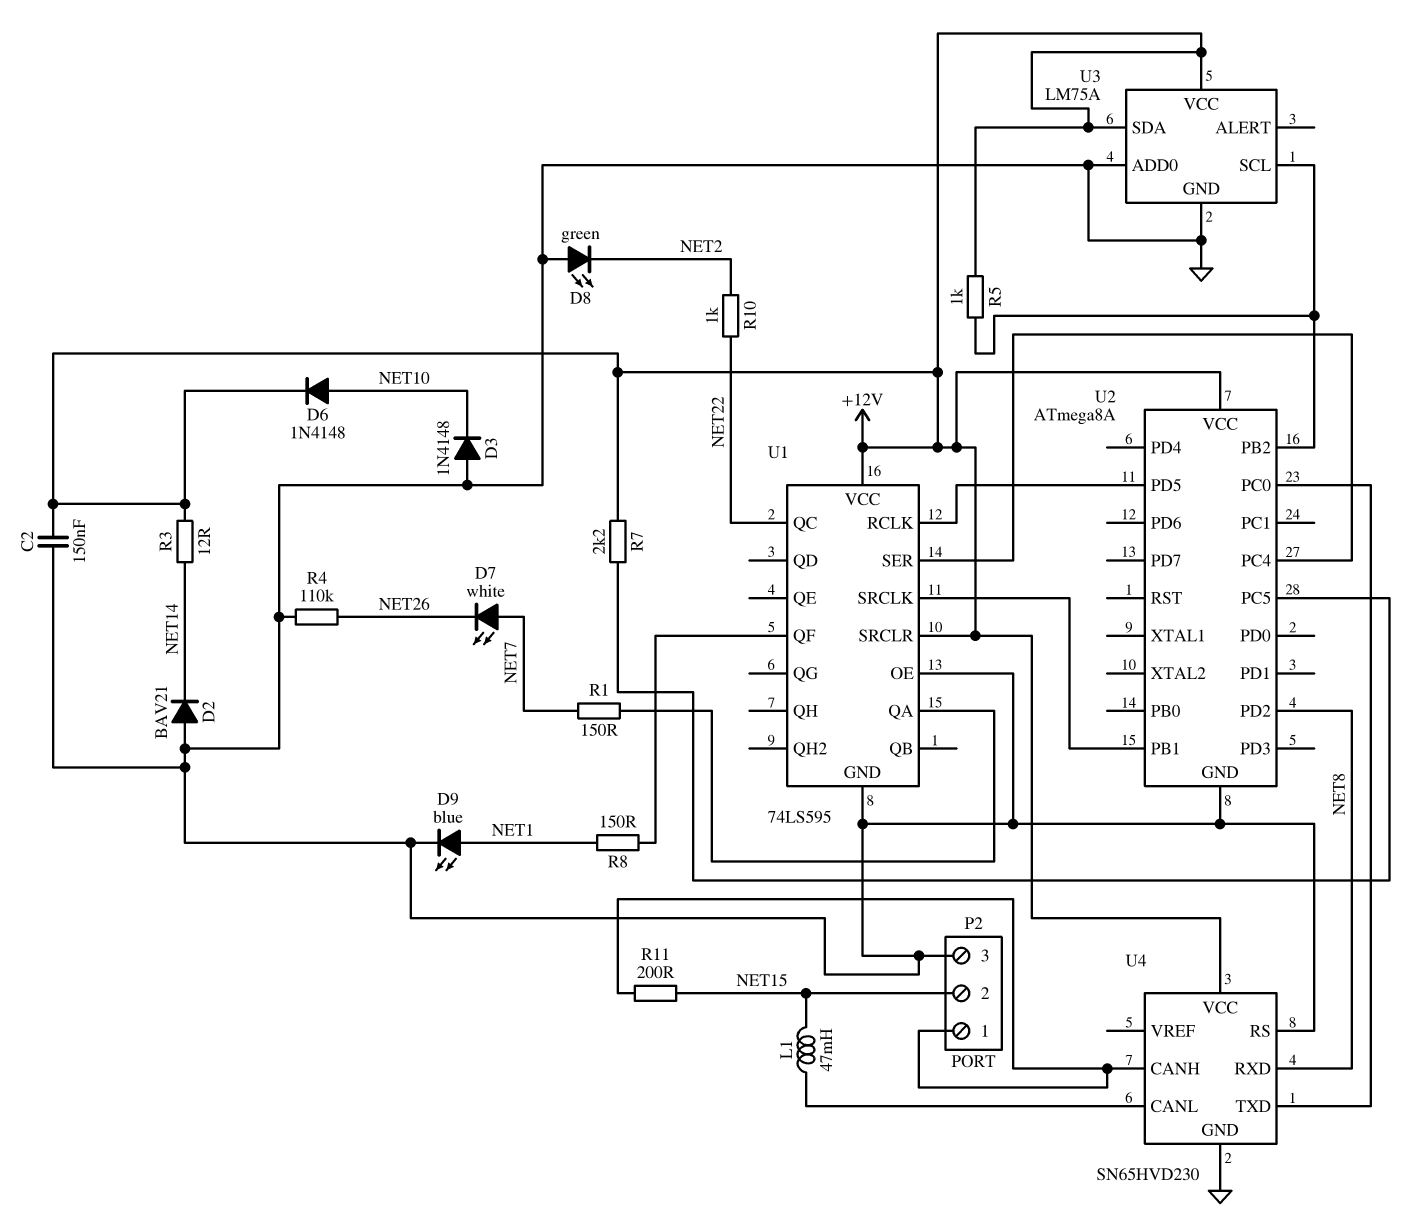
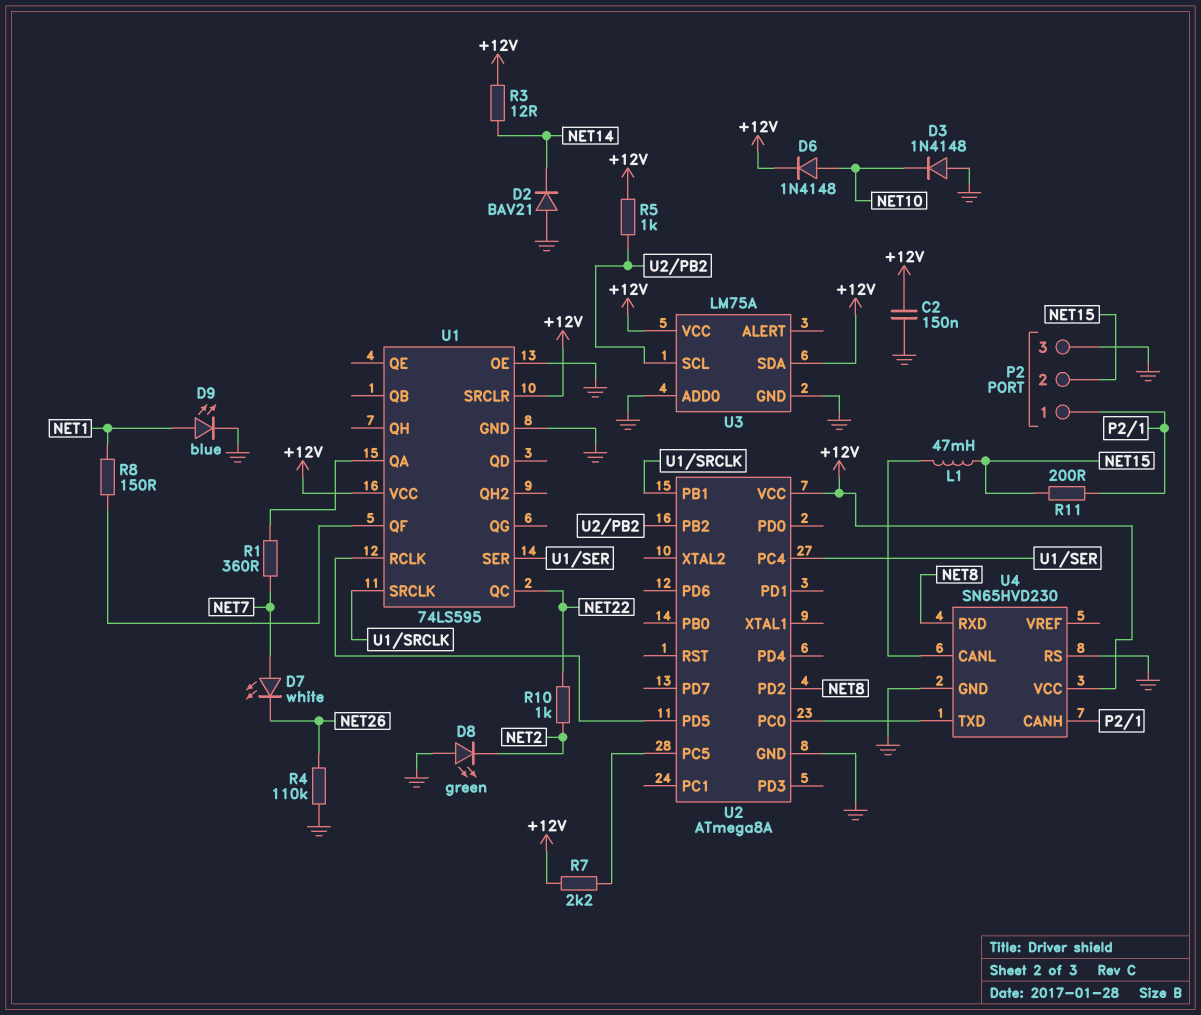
R1: 150 (NET7, U1/QA) -> 360 (NET7, U1/QA)

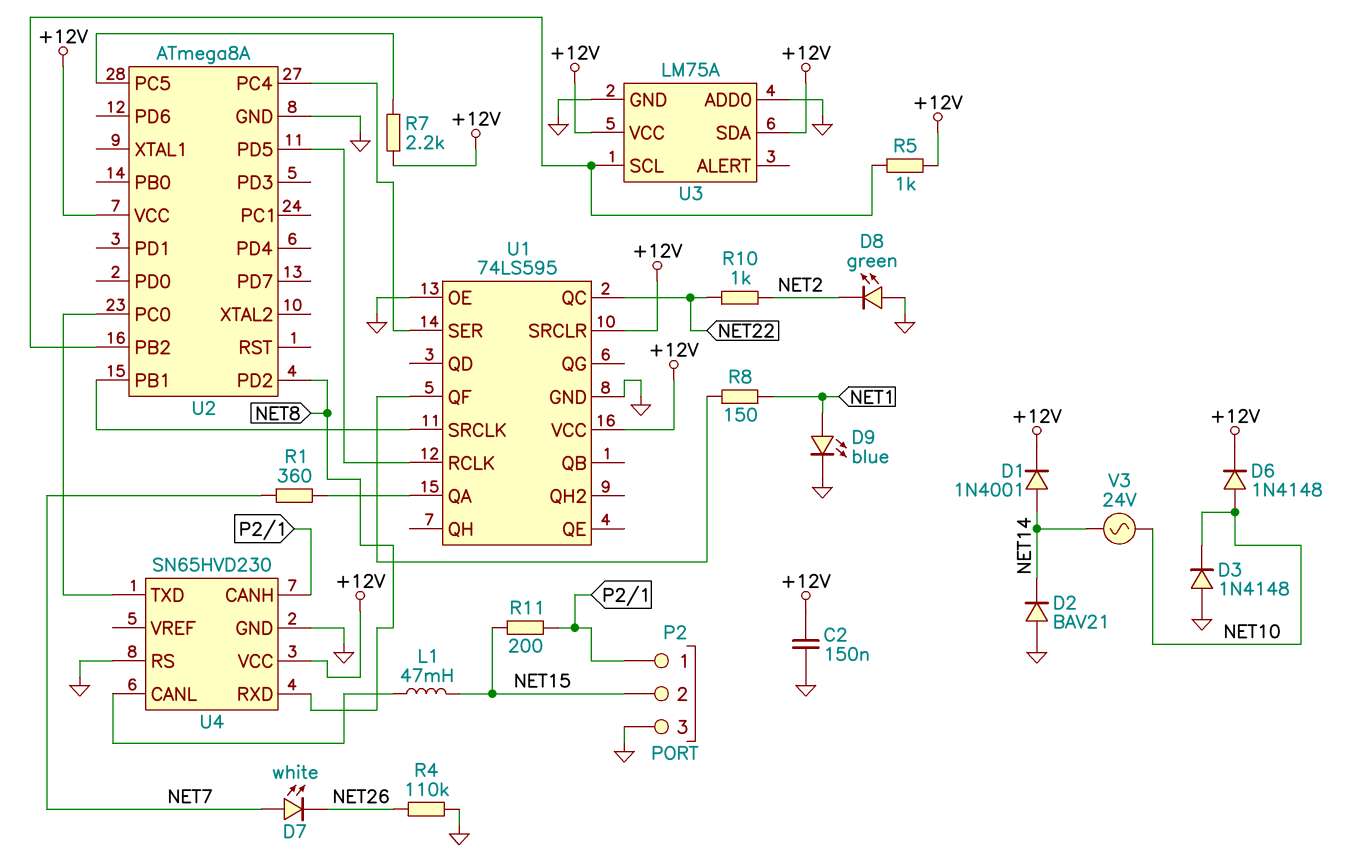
D1: none -> diode 1N4001 (A NET14, K +12V)
R3: 12 (+12V, NET14) -> none
V3: none -> AC 24V (NET10, NET14)

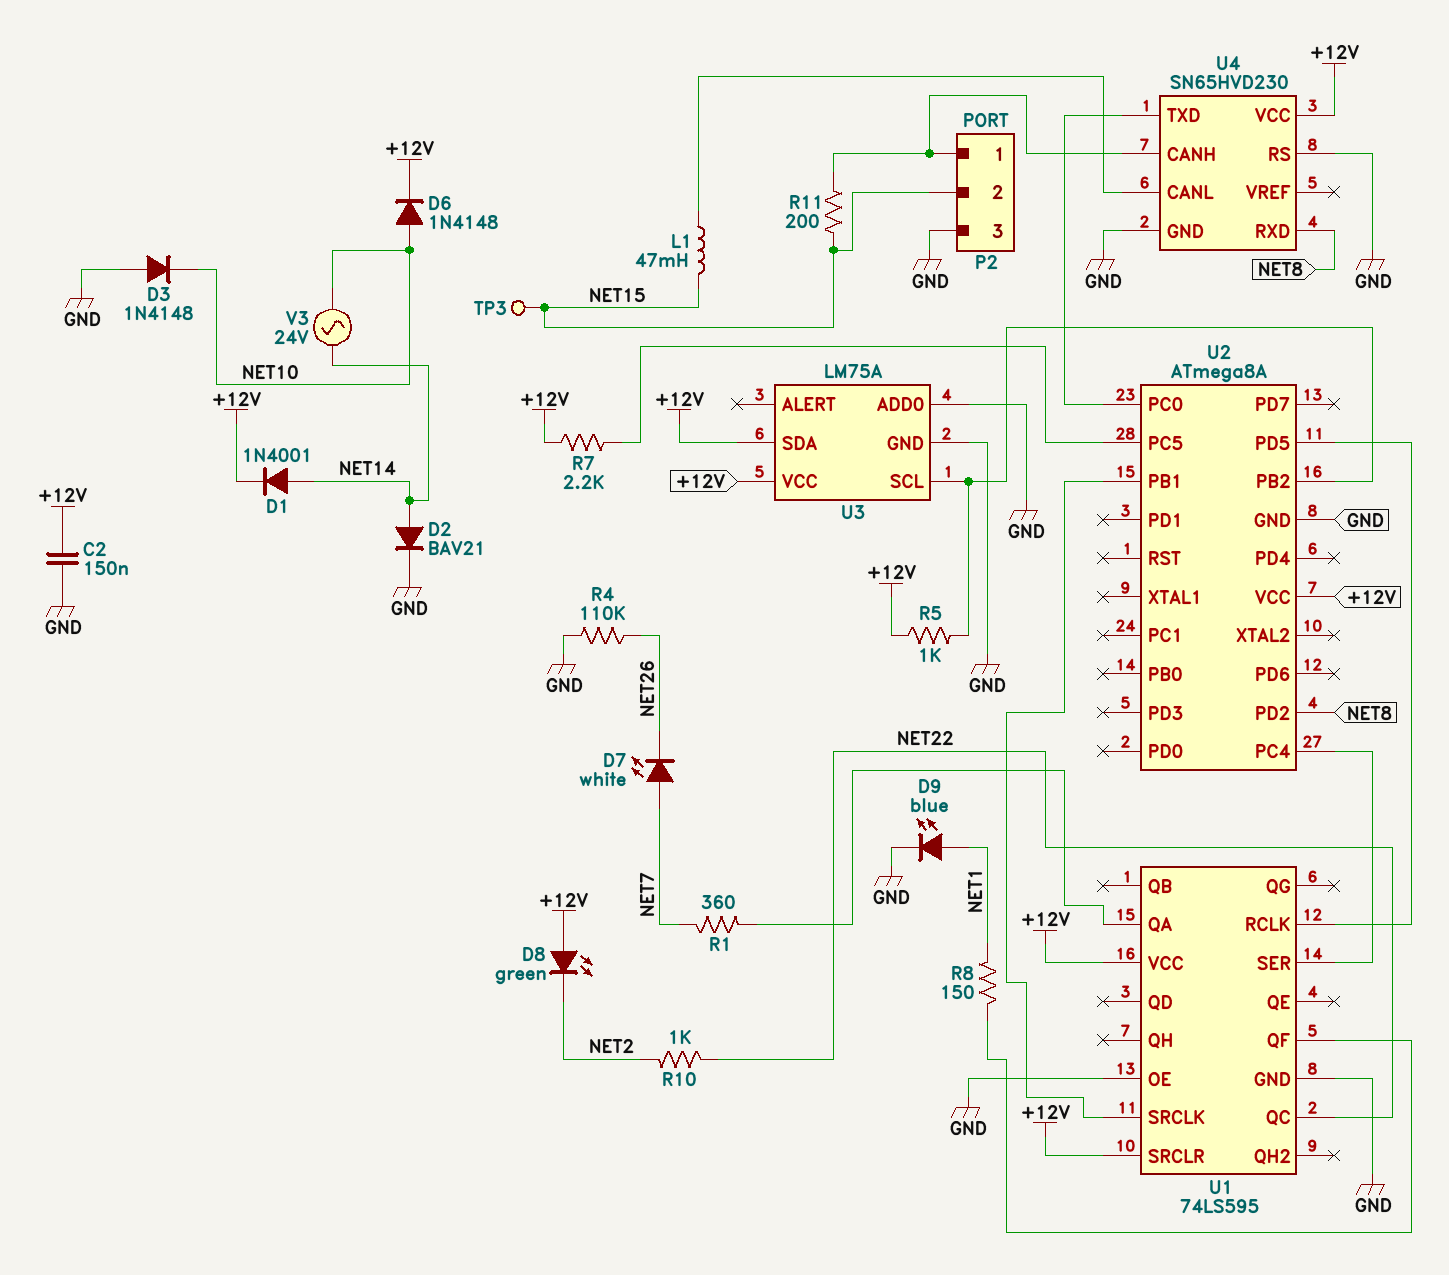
D2: diode BAV21 (A GND, K NET14) -> diode BAV21 (A NET14, K GND)
D8: LED green (A GND, K NET2) -> LED green (A +12V, K NET2)
TP3: none -> test point (NET15)

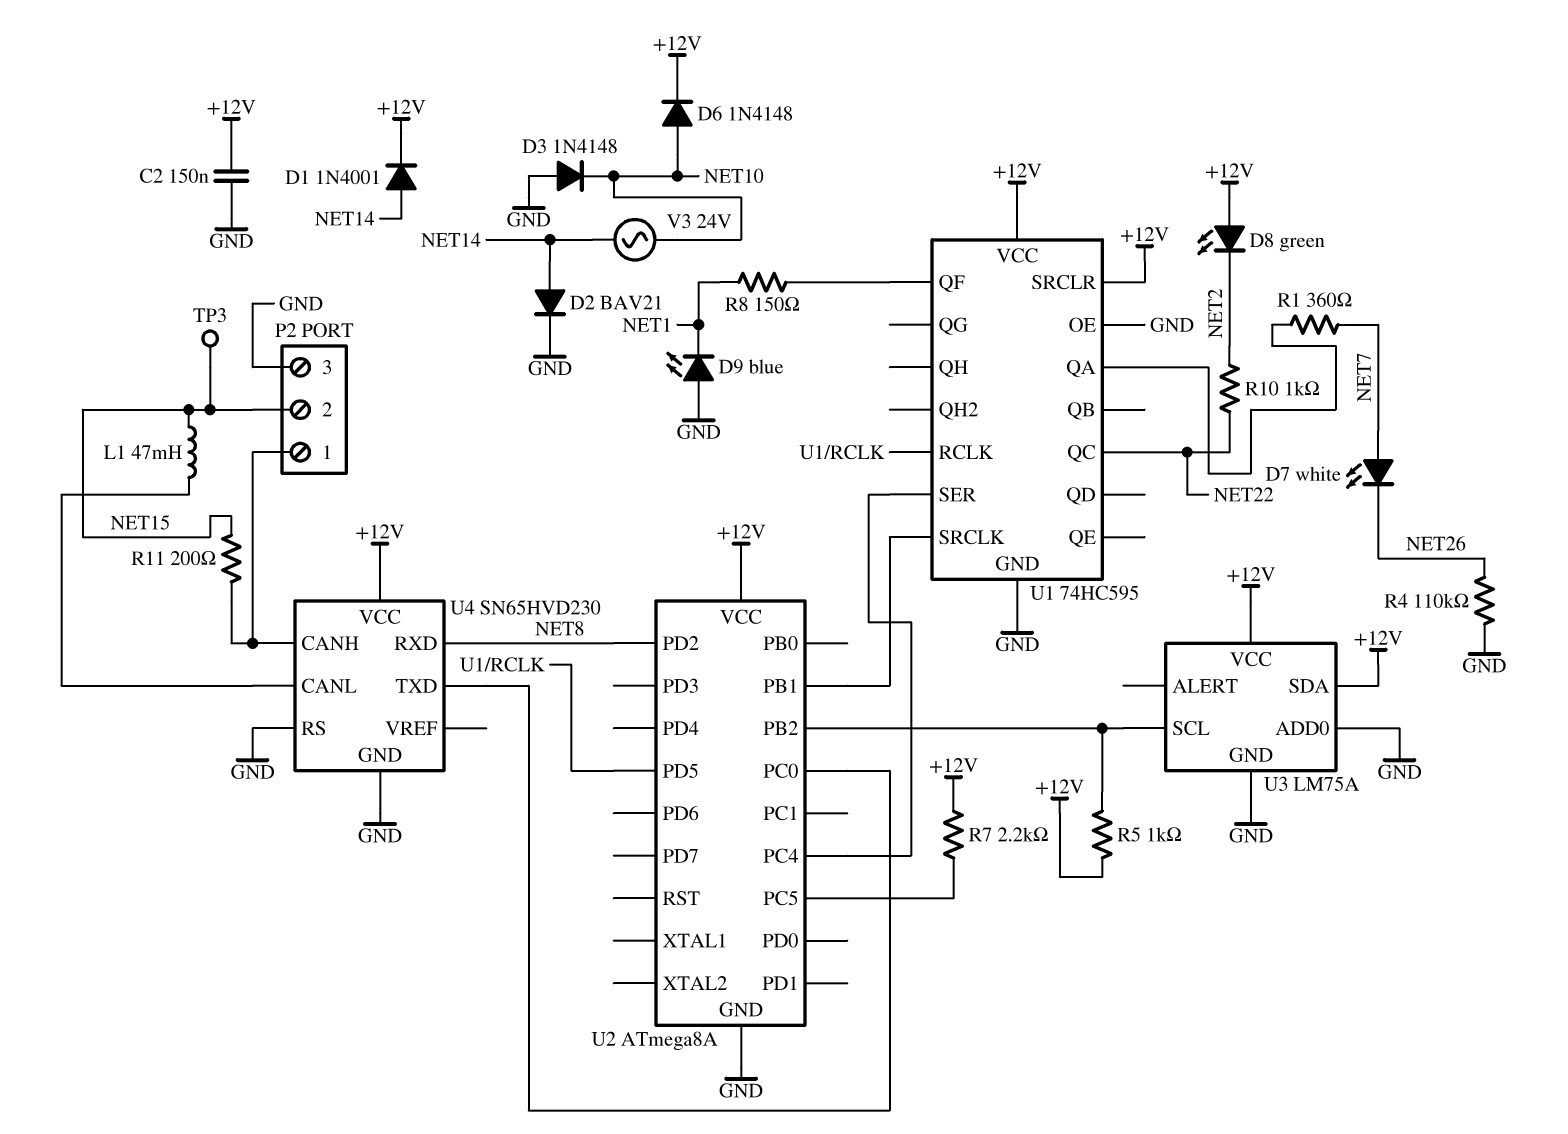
D9: LED blue (A NET1, K GND) -> LED blue (A GND, K NET1)
U1: 74LS595 -> 74HC595

